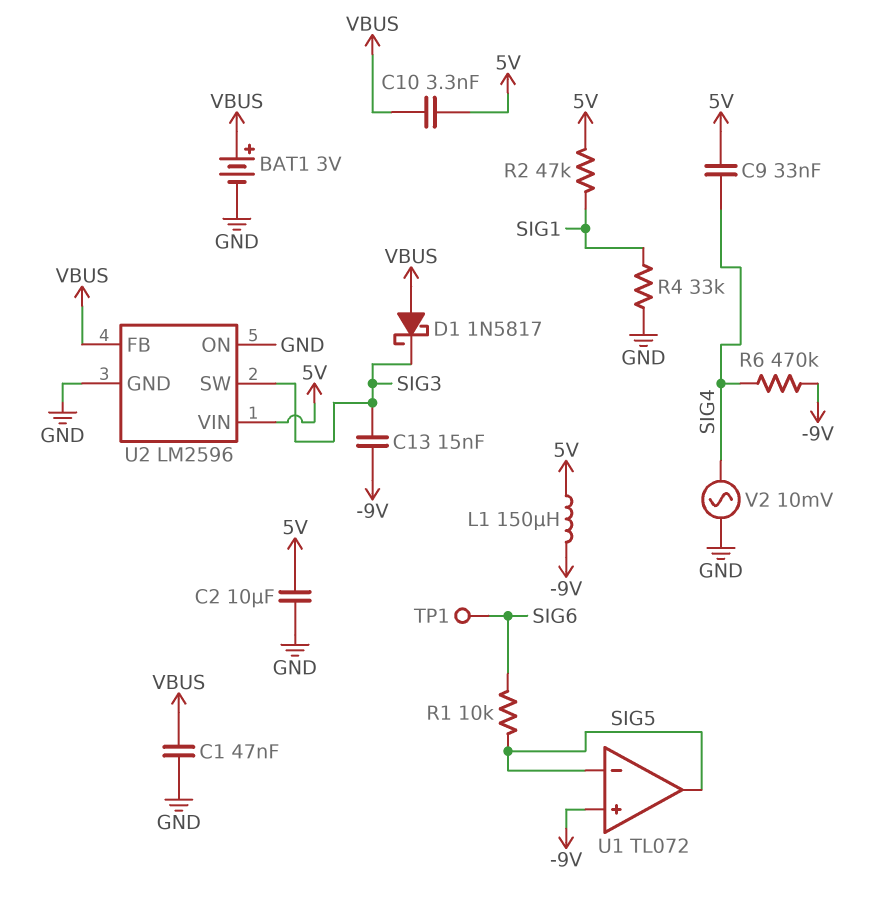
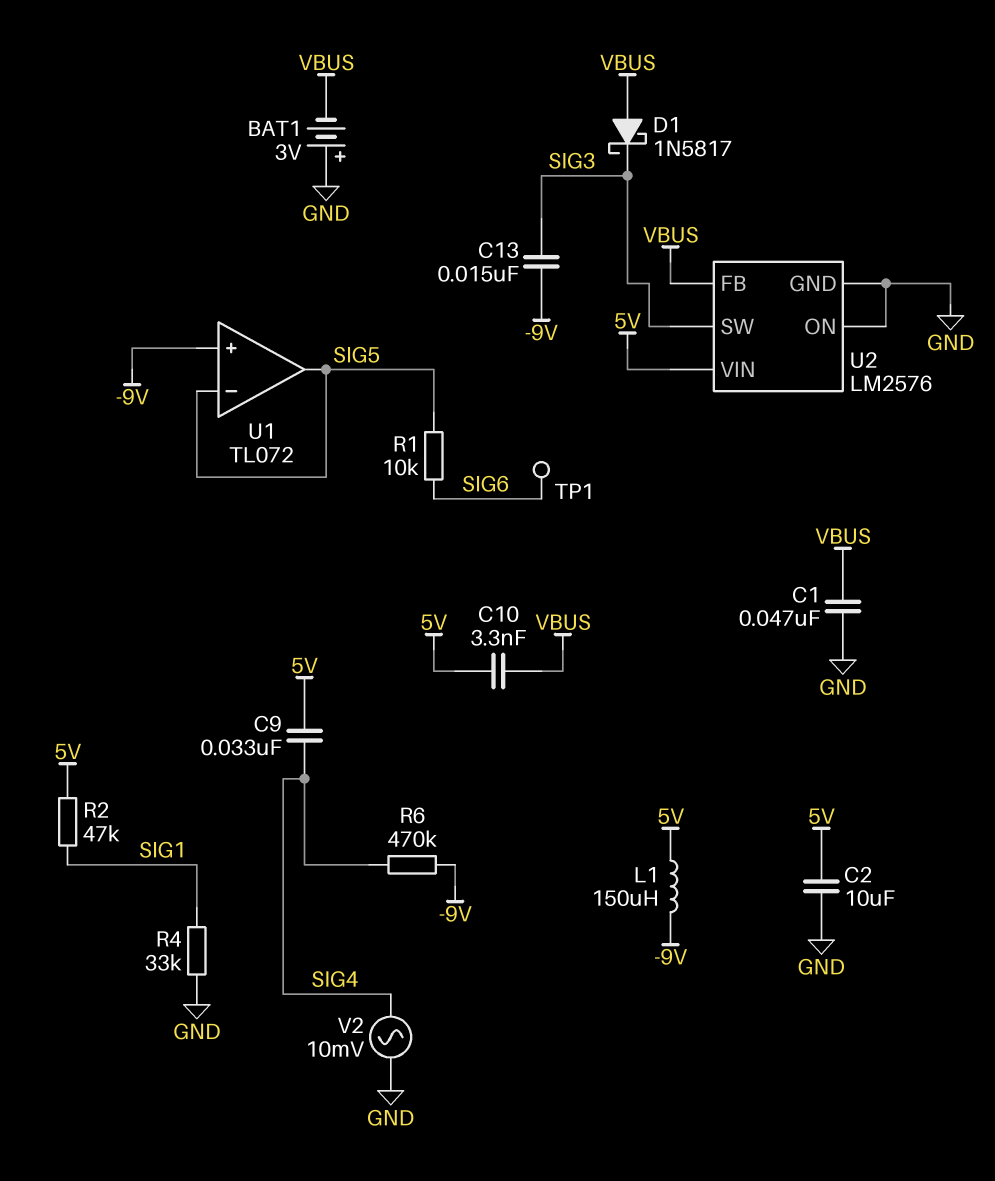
BAT1: 3V (plus VBUS, minus GND) -> 3V (plus GND, minus VBUS)
U2: LM2596 -> LM2576

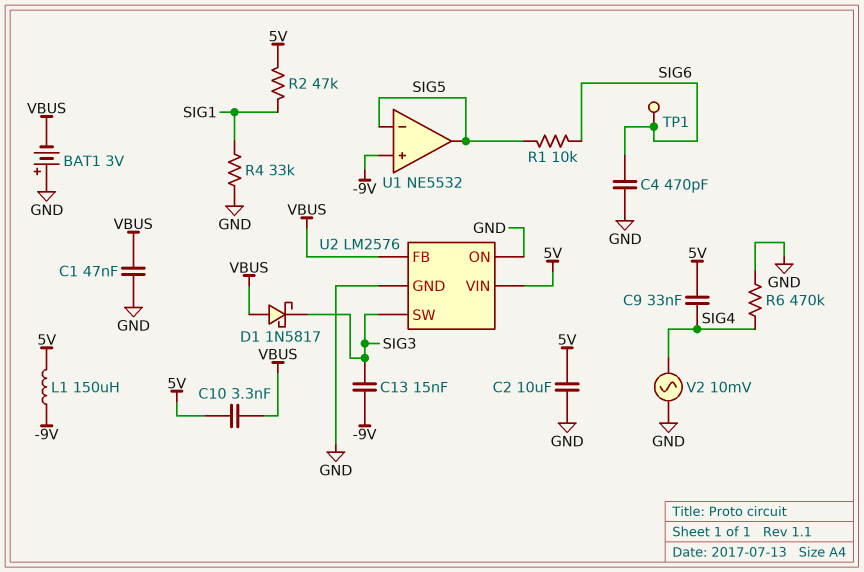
C4: none -> 470pF (GND, SIG6)
R6: 470k (-9V, SIG4) -> 470k (GND, SIG4)
U1: TL072 -> NE5532

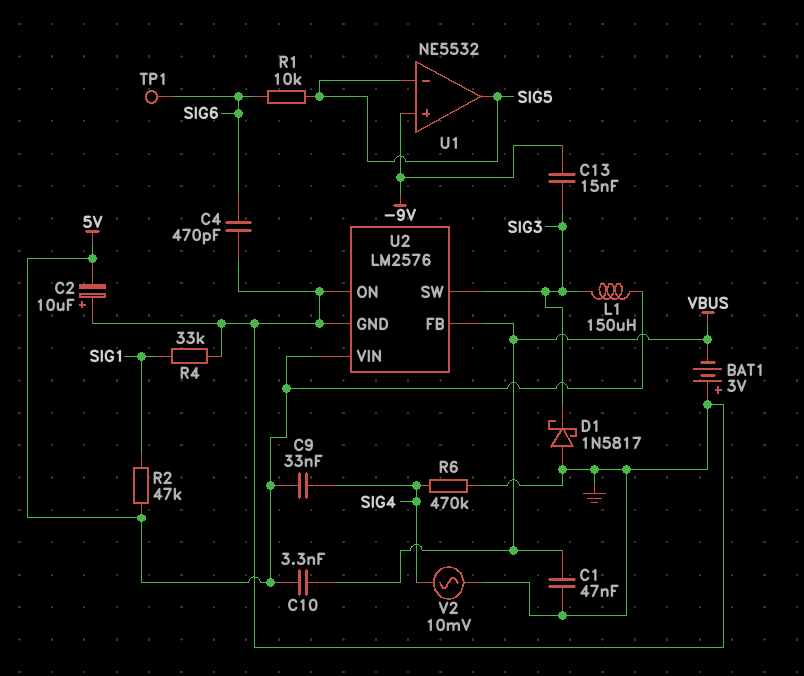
C2: 10uF (5V, GND) -> 10uF (plus GND, minus 5V)
D1: schottky 1N5817 (A VBUS, K SIG3) -> schottky 1N5817 (A GND, K SIG3)
L1: 150uH (-9V, 5V) -> 150uH (5V, SIG3)

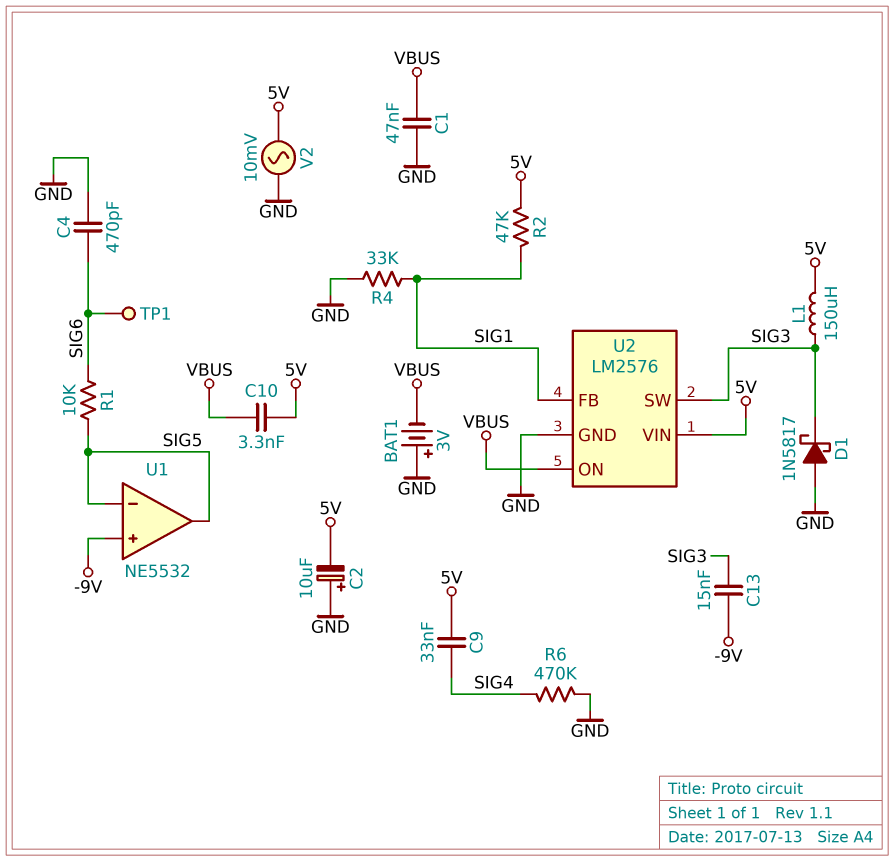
U2 pin FB: VBUS -> SIG1
U2 pin ON: GND -> VBUS
V2: AC 10mV (GND, SIG4) -> AC 10mV (5V, GND)

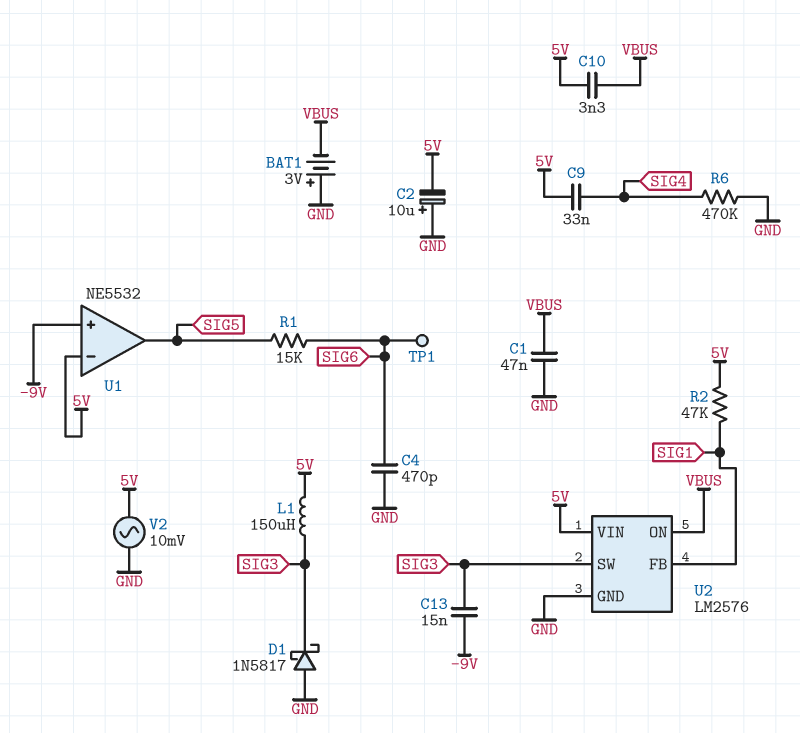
R1: 10k (SIG5, SIG6) -> 15k (SIG5, SIG6)
R4: 33k (GND, SIG1) -> none
U1 pin in-: SIG5 -> 5V

